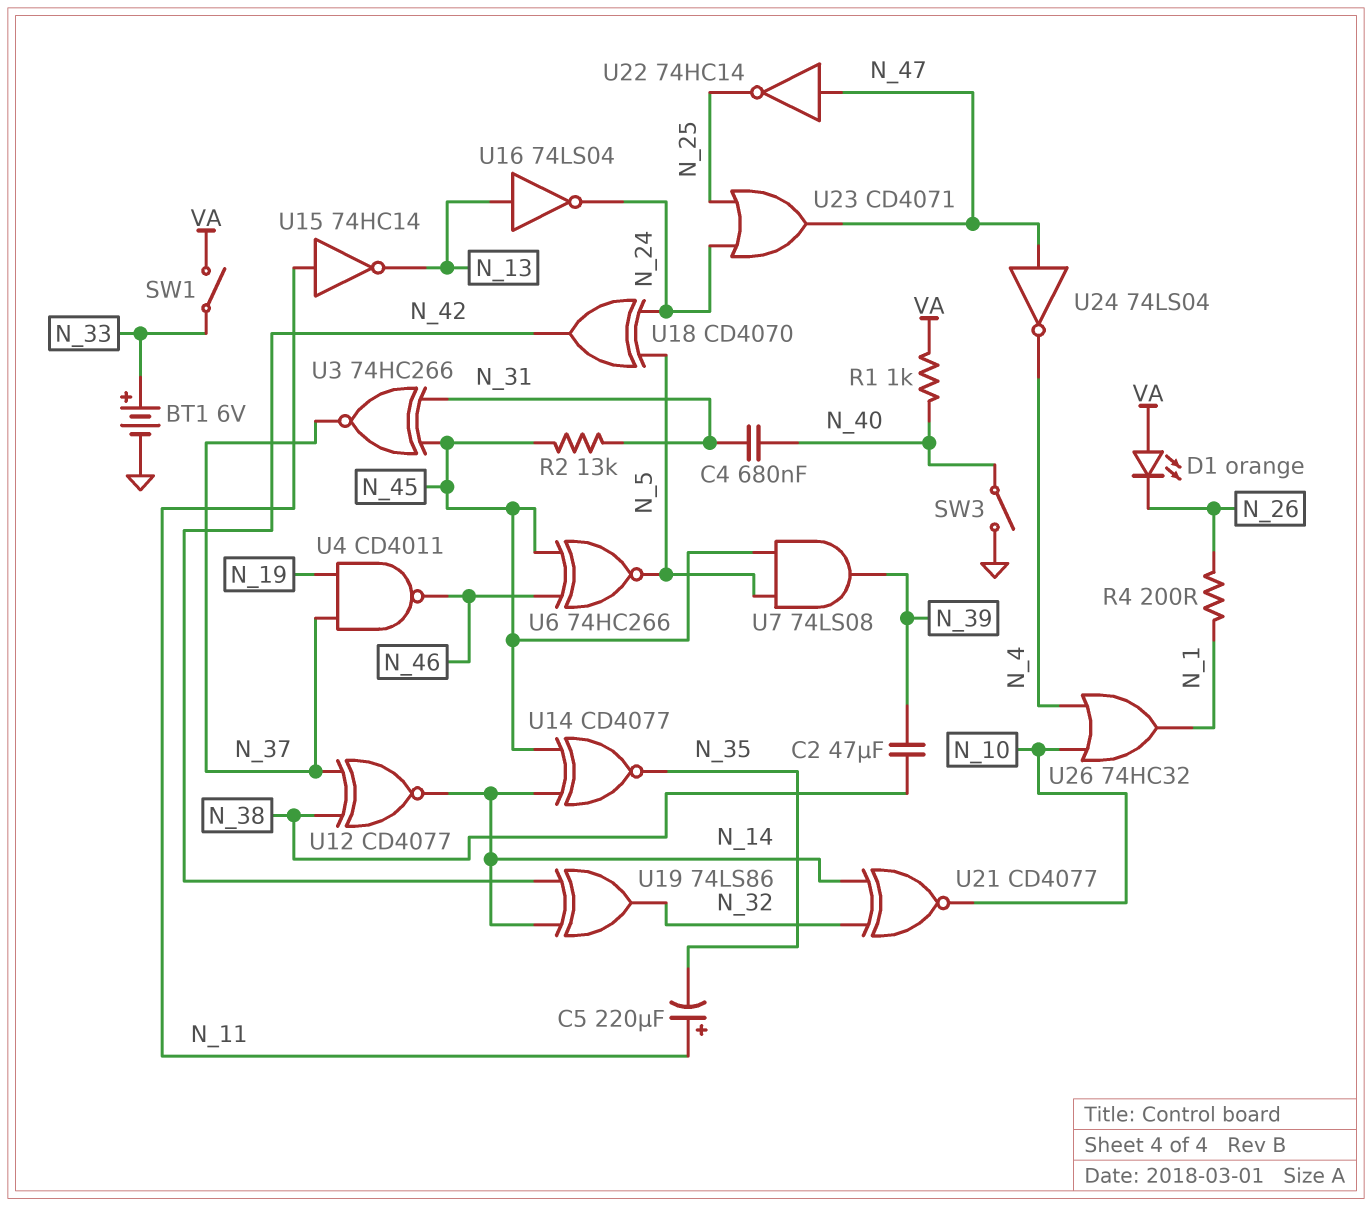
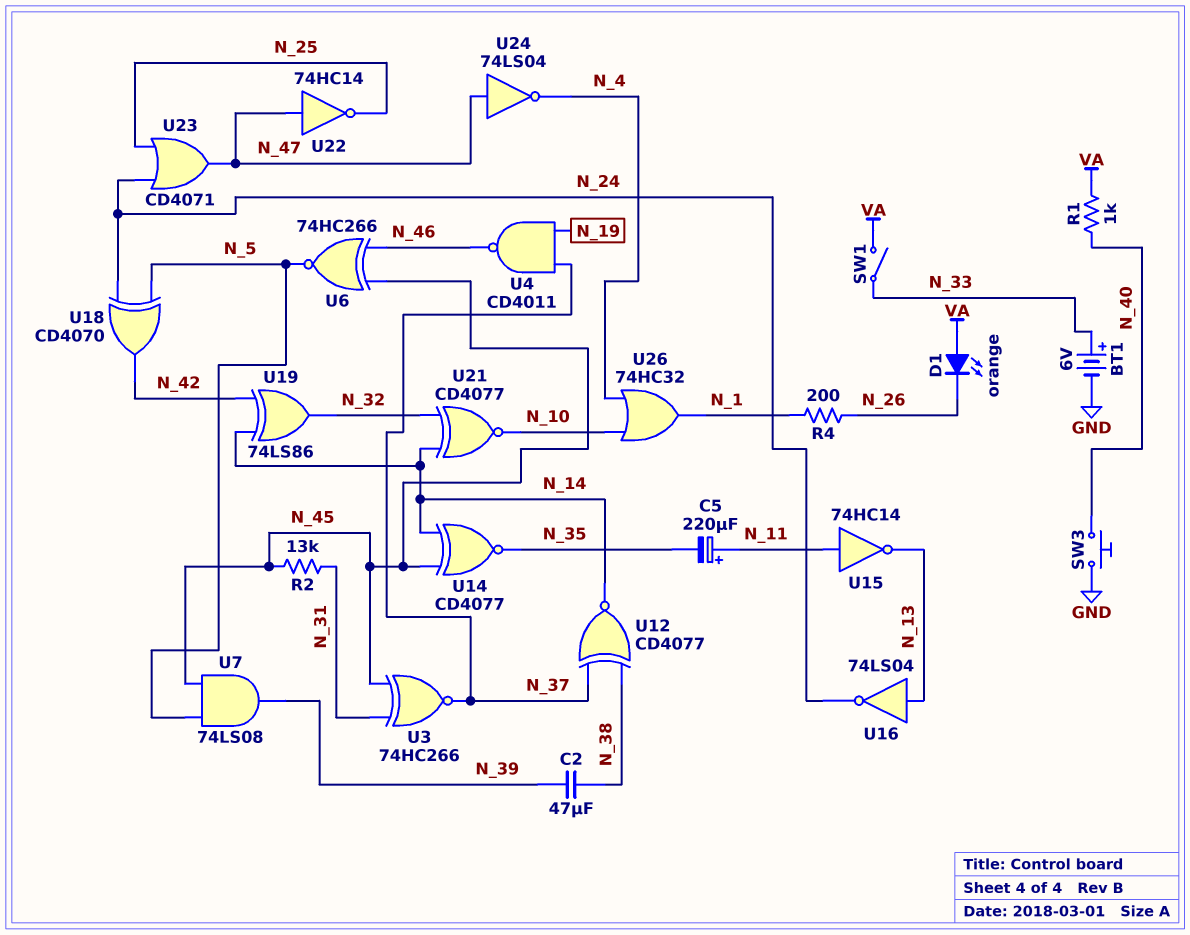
C4: 680nF (N_31, N_40) -> none
SW3: switch (GND, N_40) -> button (GND, N_40)

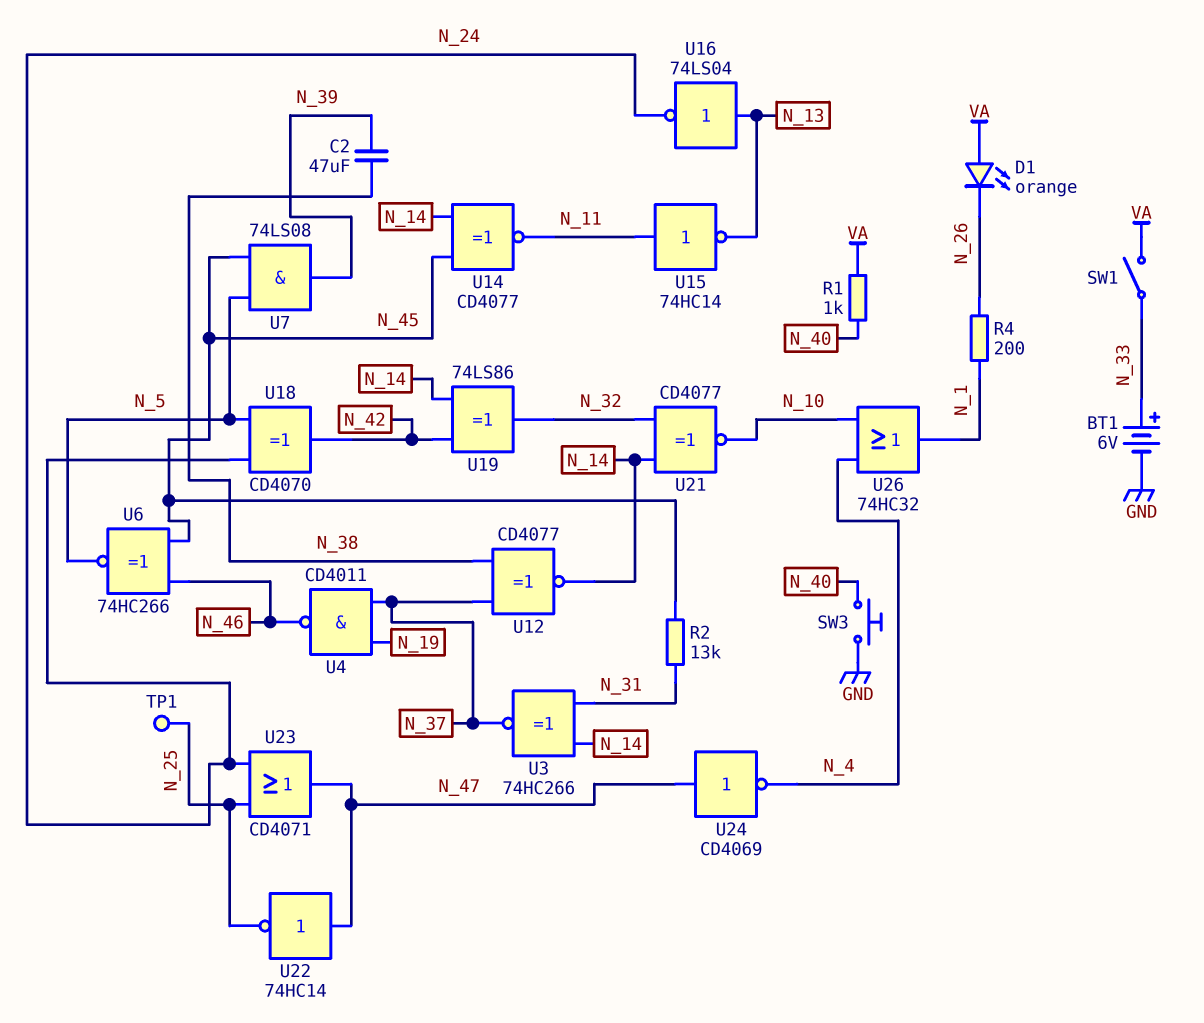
C5: 220uF (plus N_11, minus N_35) -> none
TP1: none -> test point (N_25)
U3: XNOR 74HC266 (in N_31, in N_45, out N_37) -> XNOR 74HC266 (in N_14, in N_31, out N_37)
U14: XNOR CD4077 (in N_14, in N_45, out N_35) -> XNOR CD4077 (in N_14, in N_45, out N_11)
U24: NOT 74LS04 (in N_47, out N_4) -> NOT CD4069 (in N_47, out N_4)

